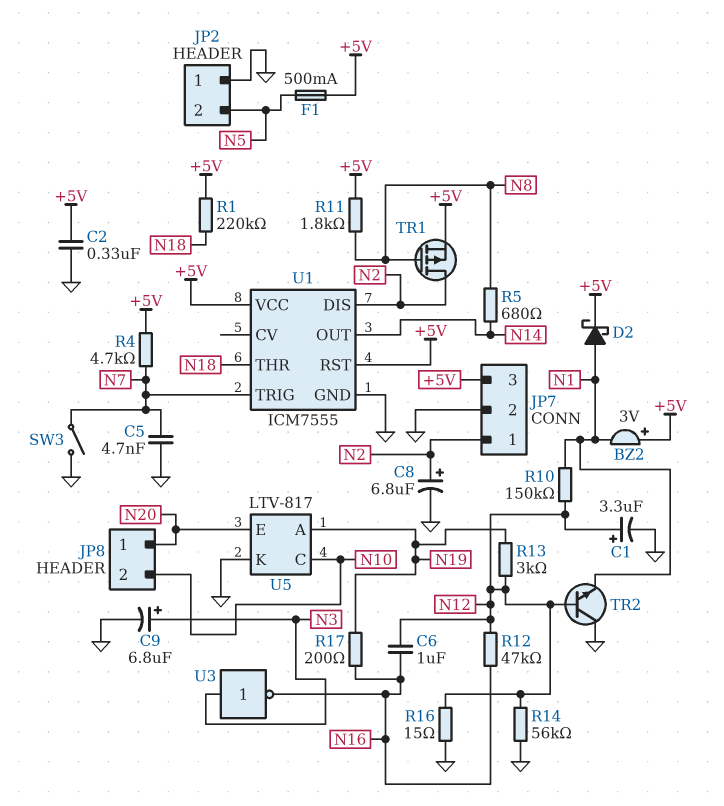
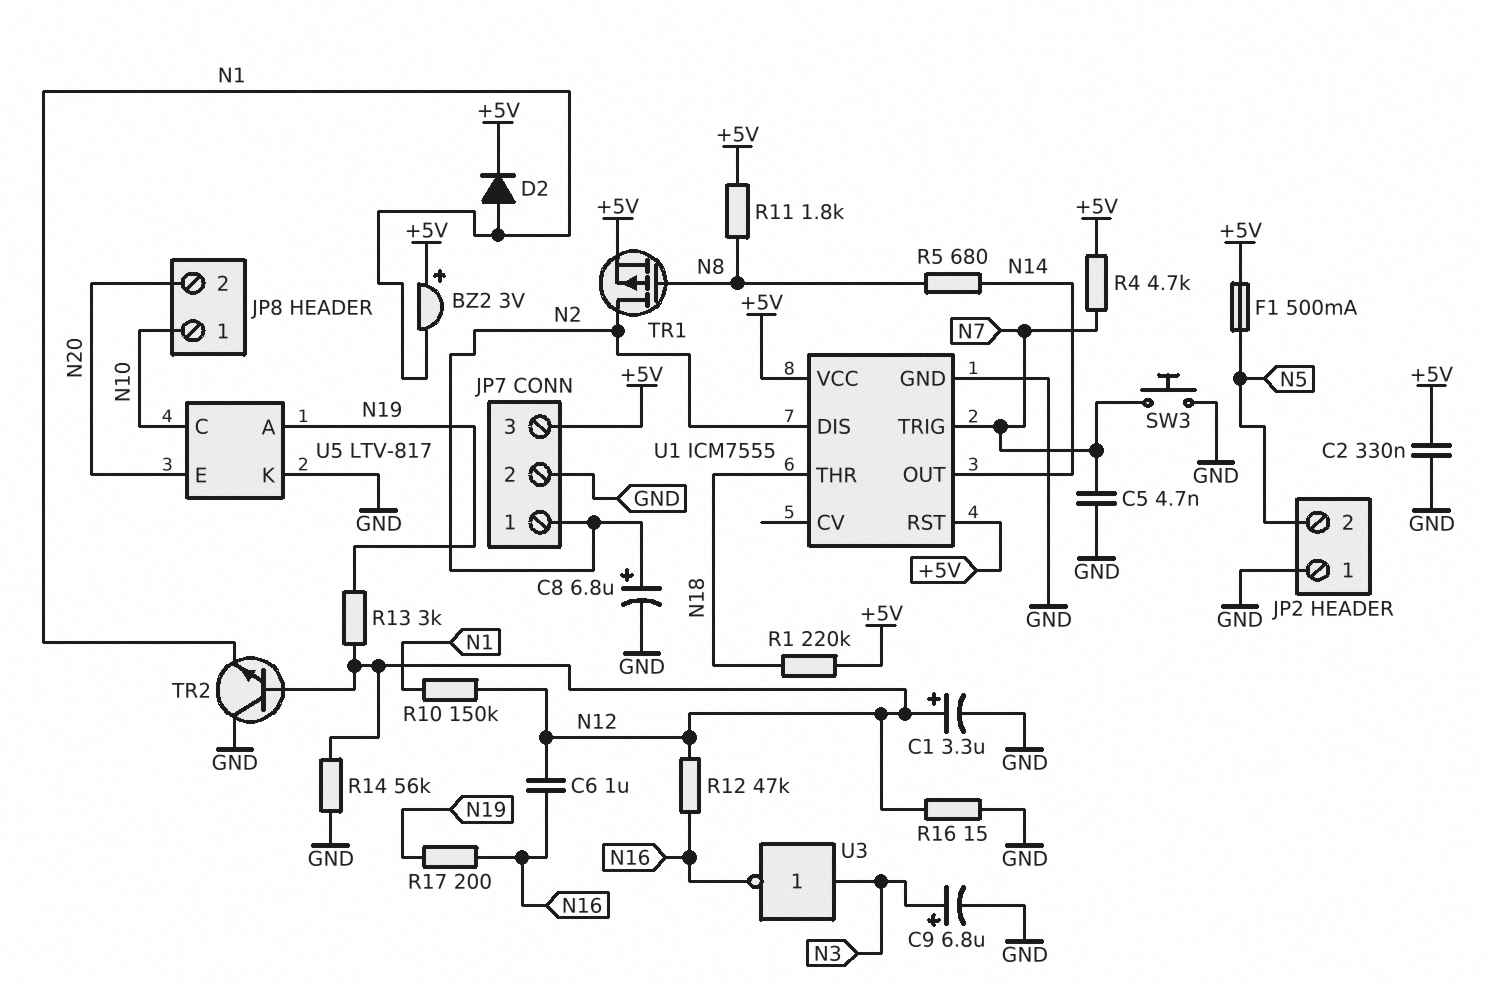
D2: schottky (A N1, K +5V) -> diode (A N1, K +5V)
JP8 pin 1: N20 -> N10
JP8 pin 2: N10 -> N20
SW3: switch (GND, N7) -> button (GND, N7)

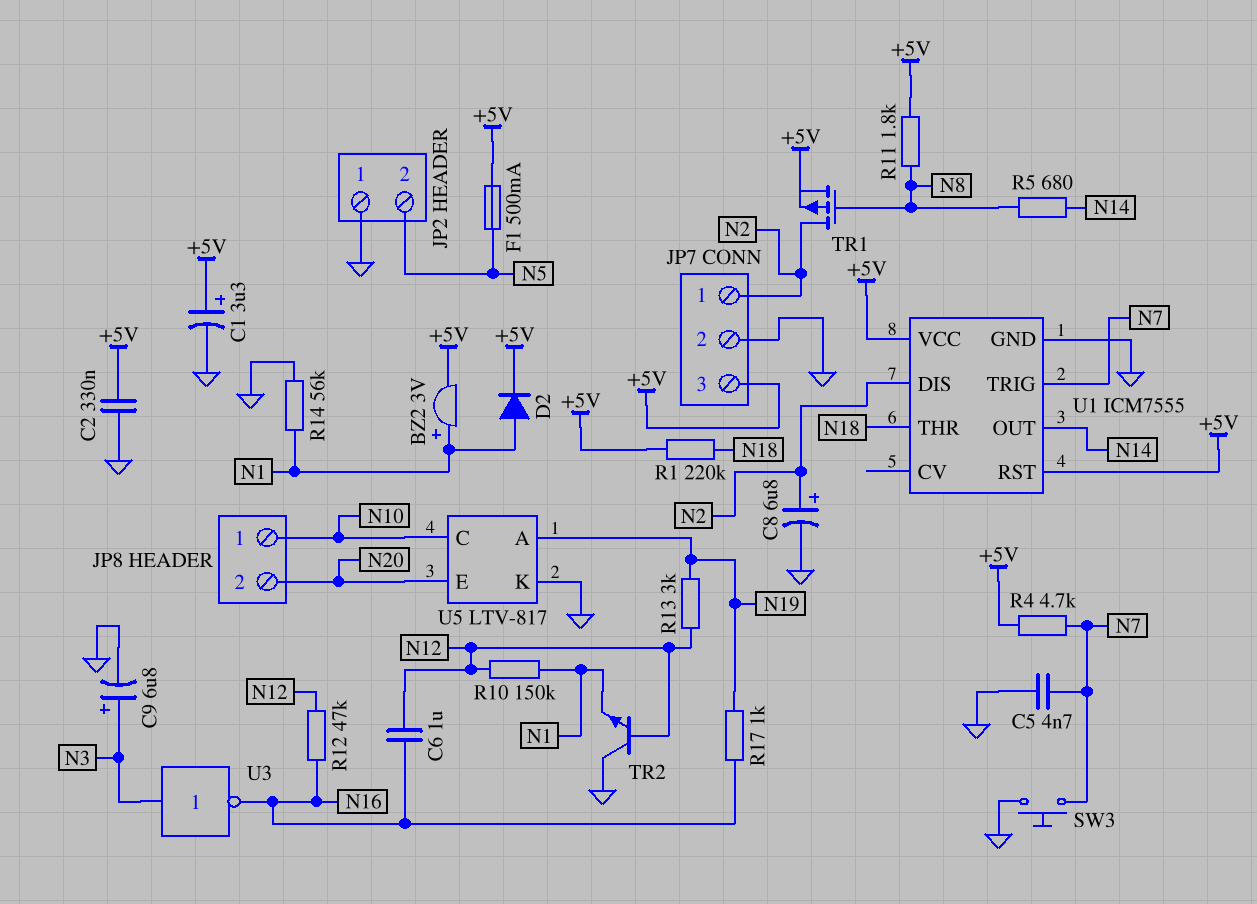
BZ2: buzzer 3V (plus +5V, minus N1) -> buzzer 3V (plus N1, minus +5V)
C1: 3.3uF (plus N12, minus GND) -> 3.3uF (plus +5V, minus GND)
R14: 56k (GND, N12) -> 56k (GND, N1)
R16: 15 (GND, N12) -> none
R17: 200 (N16, N19) -> 1k (N16, N19)

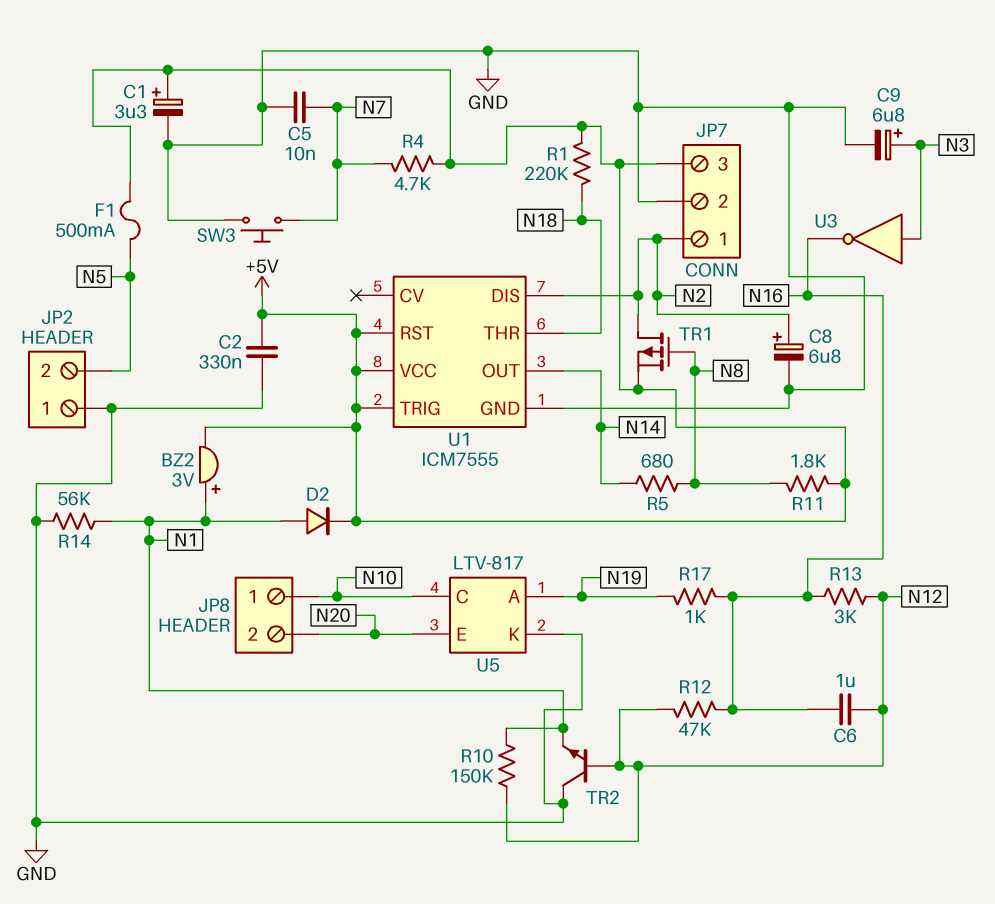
C5: 4.7nF (GND, N7) -> 10nF (GND, N7)
R13: 3k (N12, N19) -> 3k (N12, N16)
U1 pin TRIG: N7 -> +5V

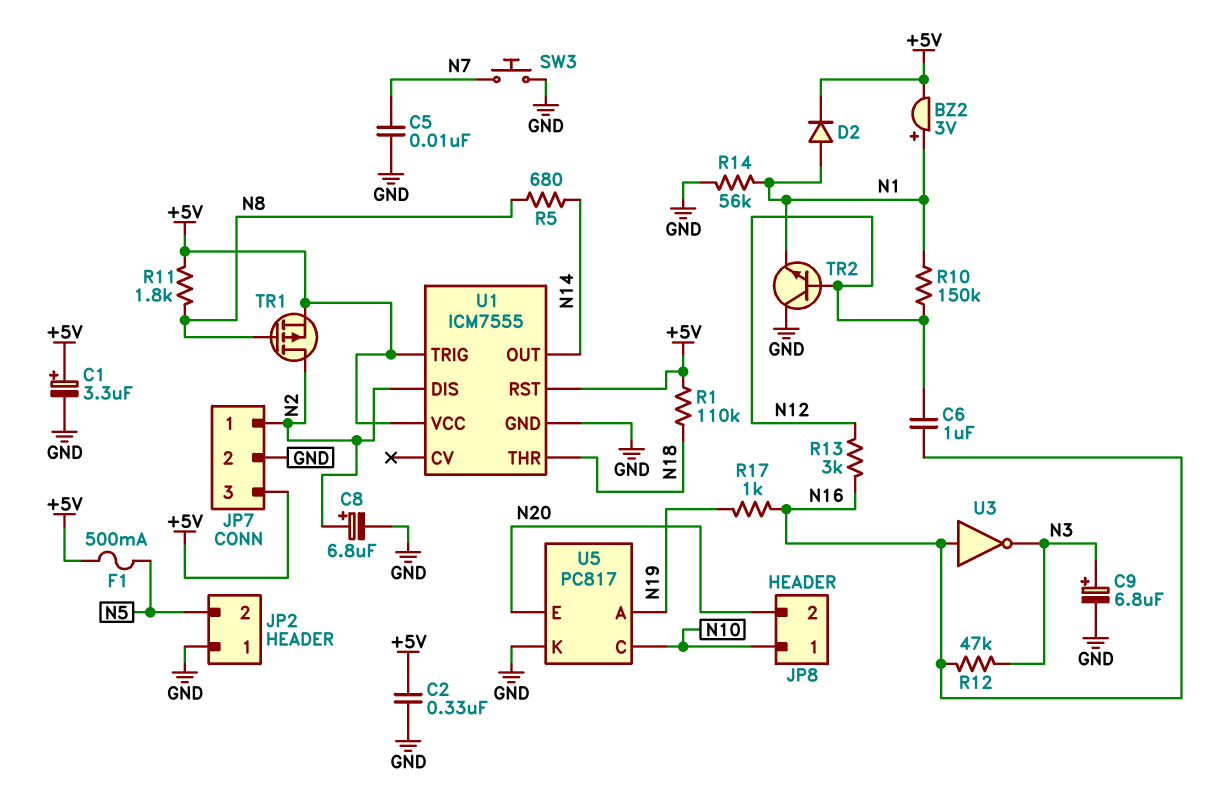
R1: 220k (+5V, N18) -> 110k (+5V, N18)
R4: 4.7k (+5V, N7) -> none
R12: 47k (N12, N16) -> 47k (N3, N16)
U3: NOT (in N3, out N16) -> NOT (in N16, out N3)
U5: LTV-817 -> PC817

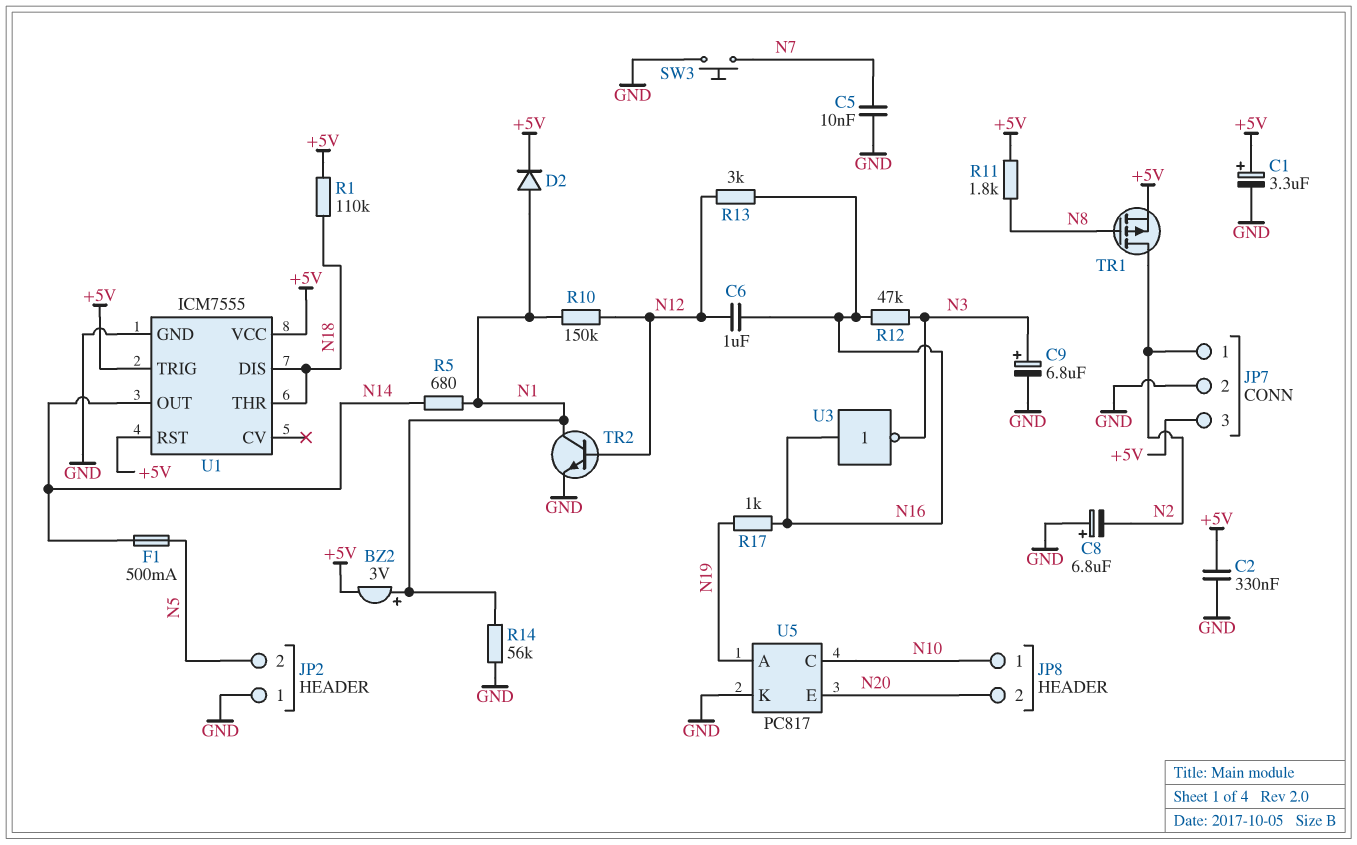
C8: 6.8uF (plus N2, minus GND) -> 6.8uF (plus GND, minus N2)
F1: 500mA (+5V, N5) -> 500mA (N5, N14)
R5: 680 (N8, N14) -> 680 (N1, N14)
TR2: NPN (B N12, C GND, E N1) -> NPN (B N12, C N1, E GND)
U1 pin DIS: N2 -> N18

